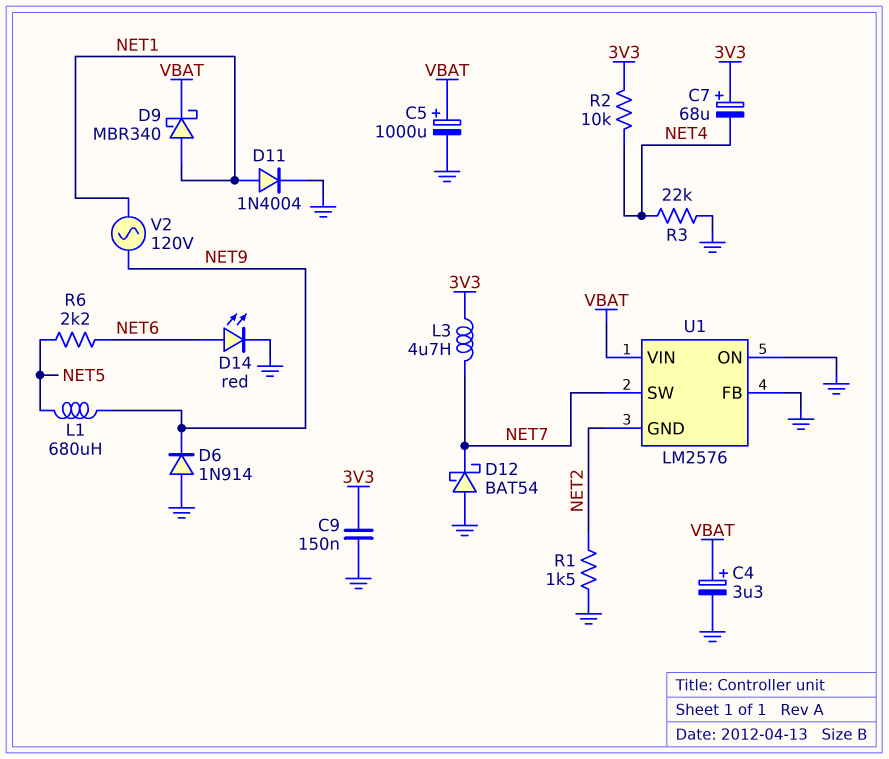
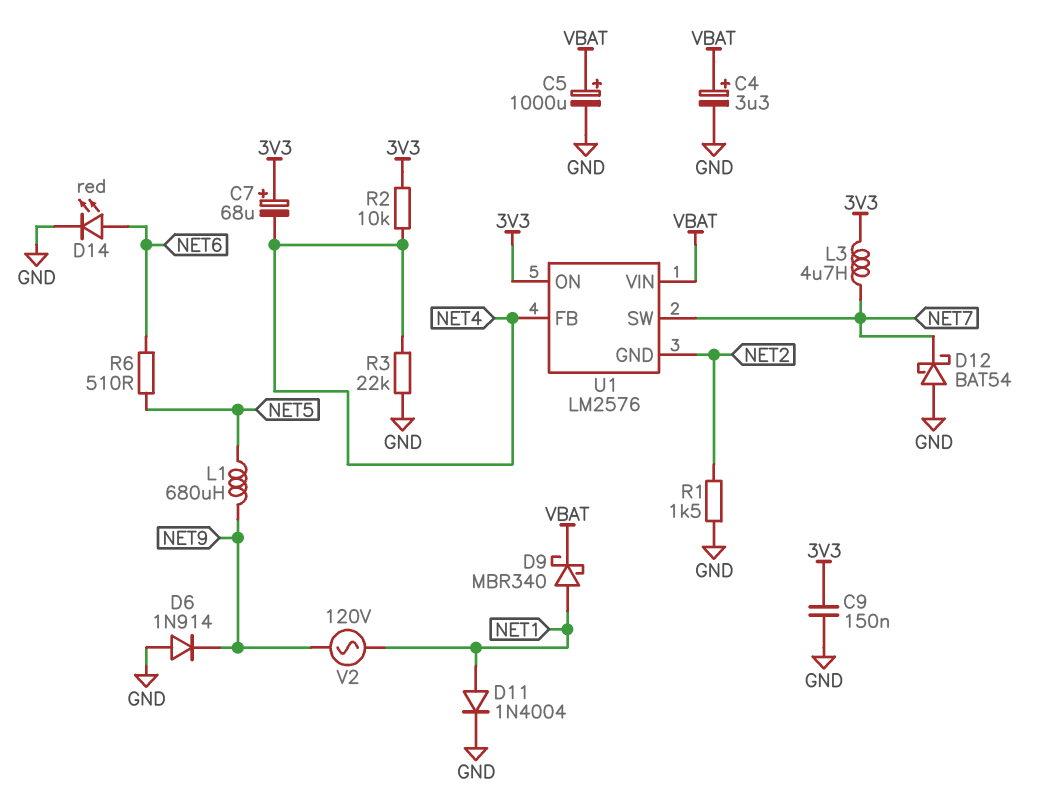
R6: 2.2k (NET5, NET6) -> 510 (NET5, NET6)
U1 pin FB: GND -> NET4
U1 pin ON: GND -> 3V3

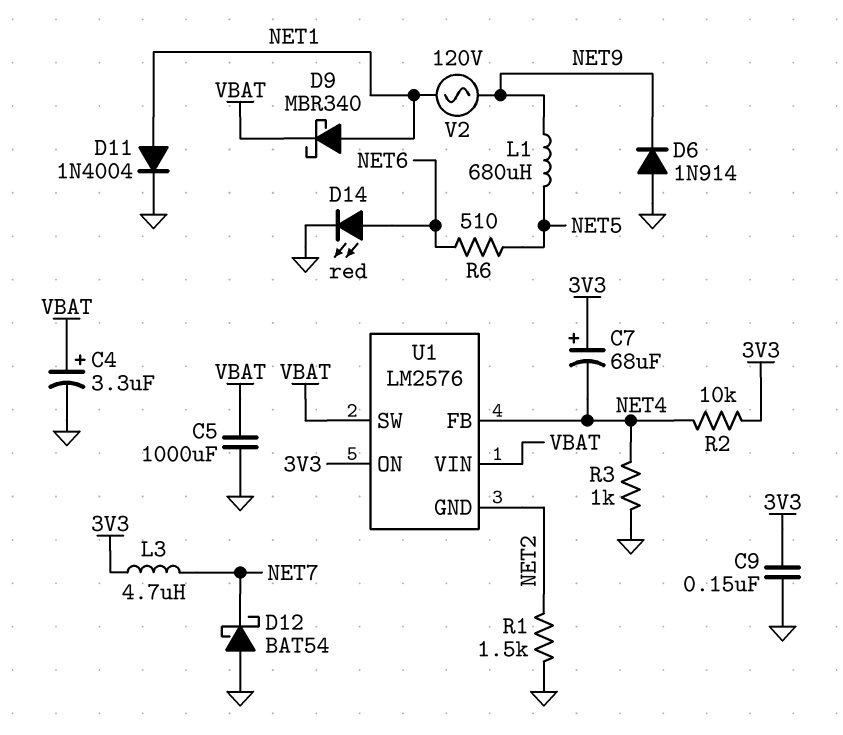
C5: 1000uF (plus VBAT, minus GND) -> 1000uF (GND, VBAT)
R3: 22k (GND, NET4) -> 1k (GND, NET4)
U1 pin SW: NET7 -> VBAT

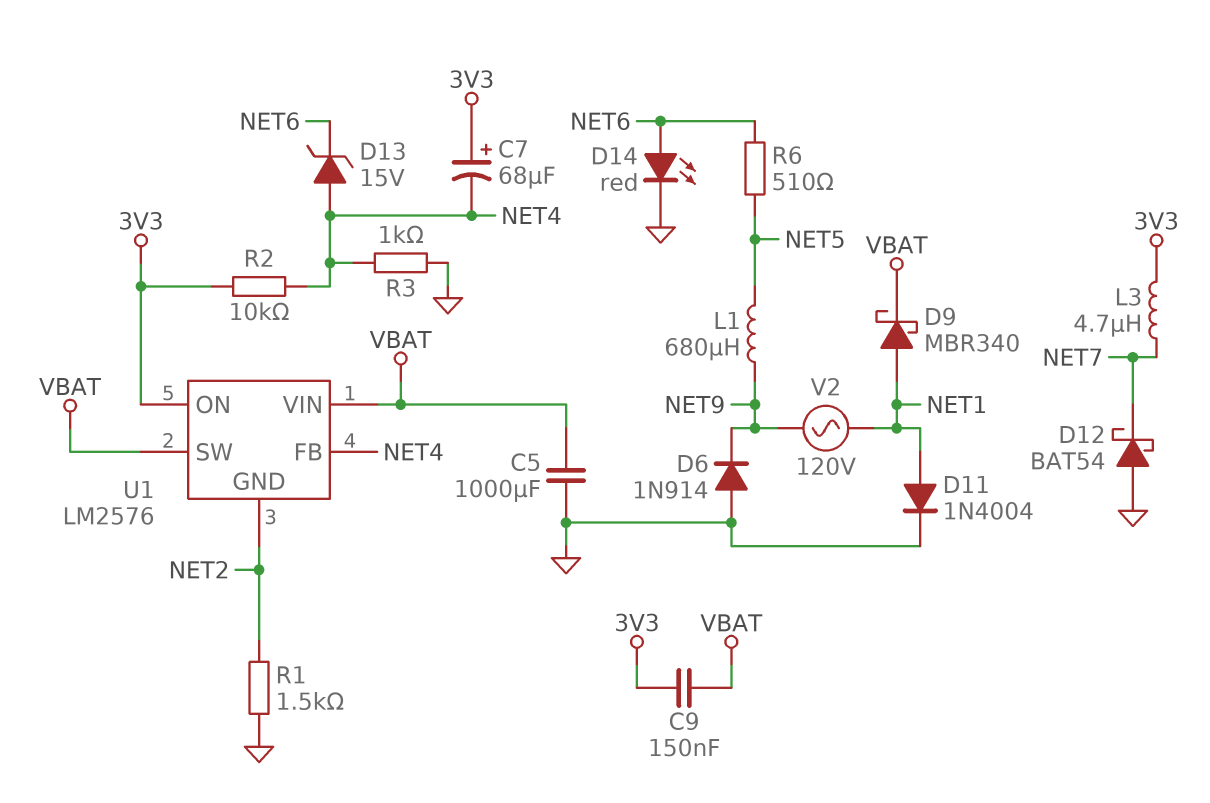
C4: 3.3uF (plus VBAT, minus GND) -> none
C9: 150nF (3V3, GND) -> 150nF (3V3, VBAT)
D13: none -> zener 15V (A NET4, K NET6)

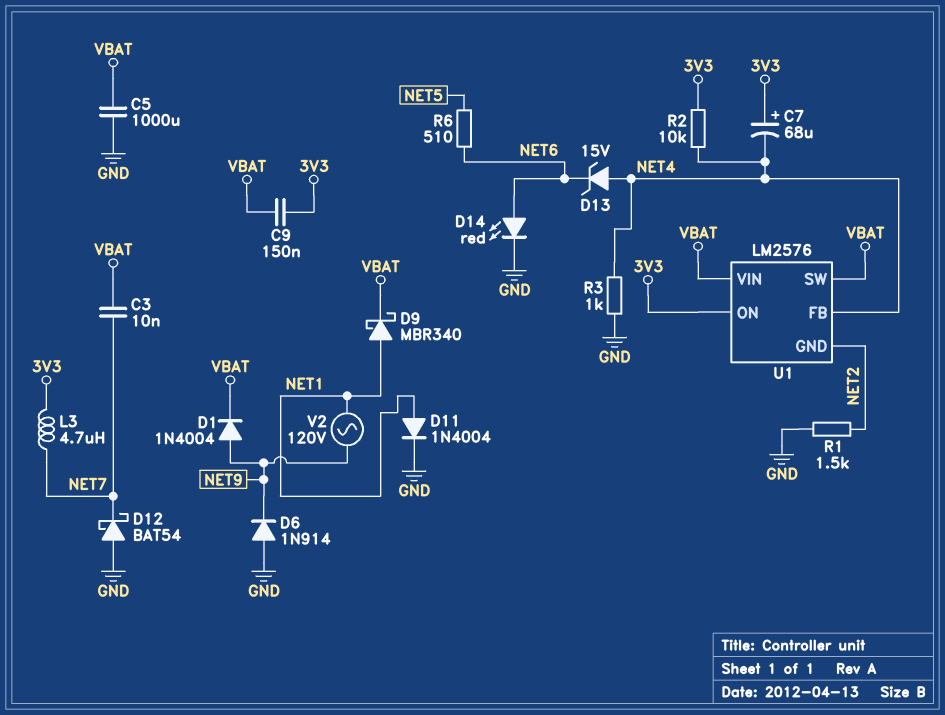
C3: none -> 10nF (NET7, VBAT)
D1: none -> diode 1N4004 (A NET9, K VBAT)
L1: 680uH (NET5, NET9) -> none

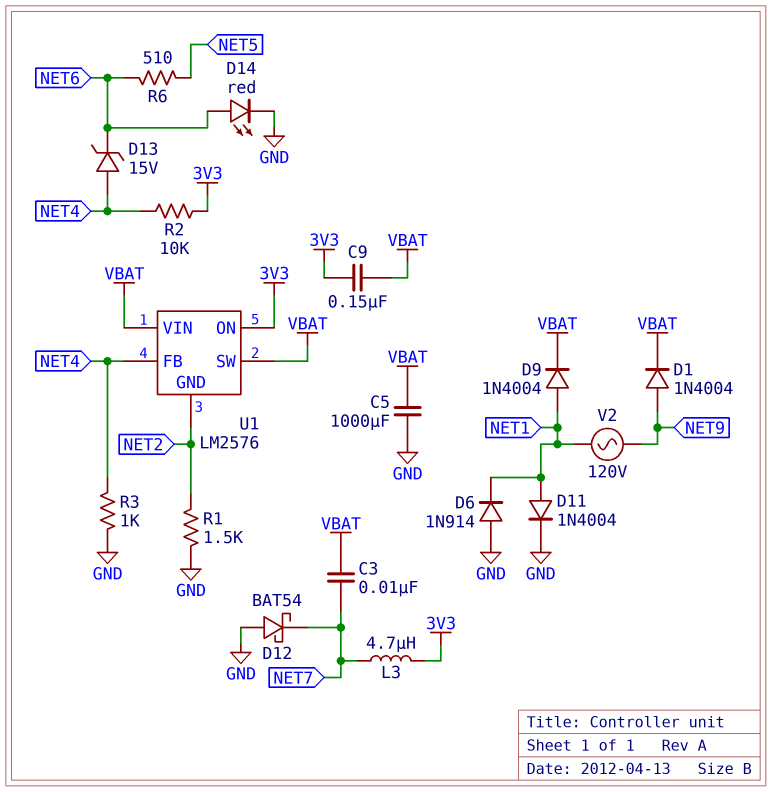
C7: 68uF (plus 3V3, minus NET4) -> none
D6: diode 1N914 (A GND, K NET9) -> diode 1N914 (A GND, K NET1)
D9: schottky MBR340 (A NET1, K VBAT) -> diode 1N4004 (A NET1, K VBAT)

